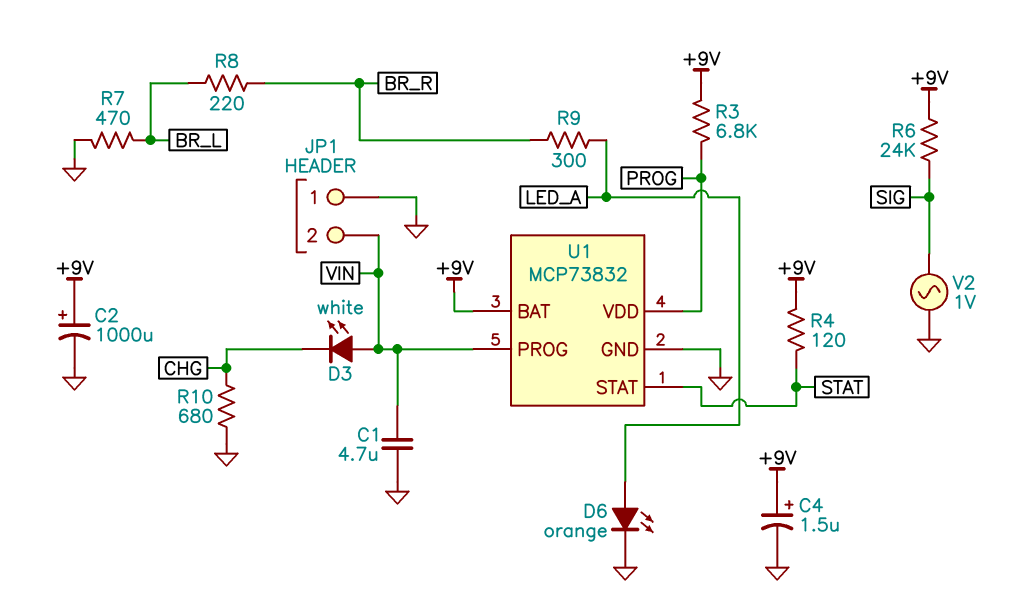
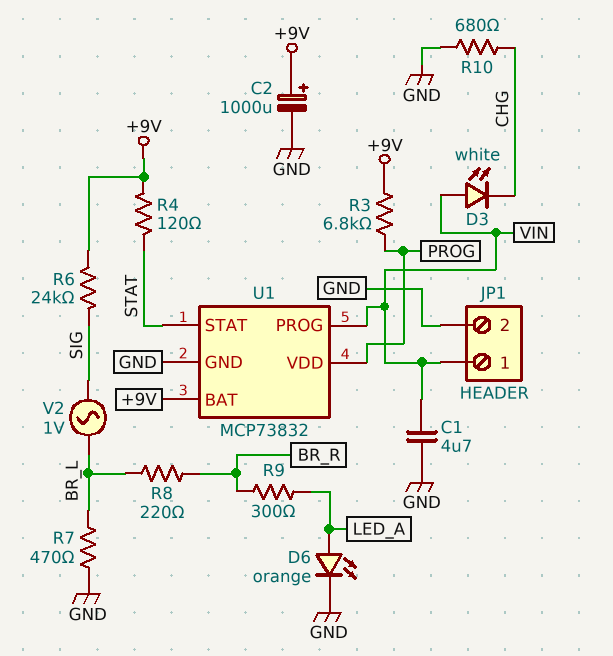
C4: 1.5uF (plus +9V, minus GND) -> none
JP1 pin 1: GND -> VIN
JP1 pin 2: VIN -> GND
V2: AC 1V (GND, SIG) -> AC 1V (BR_L, SIG)

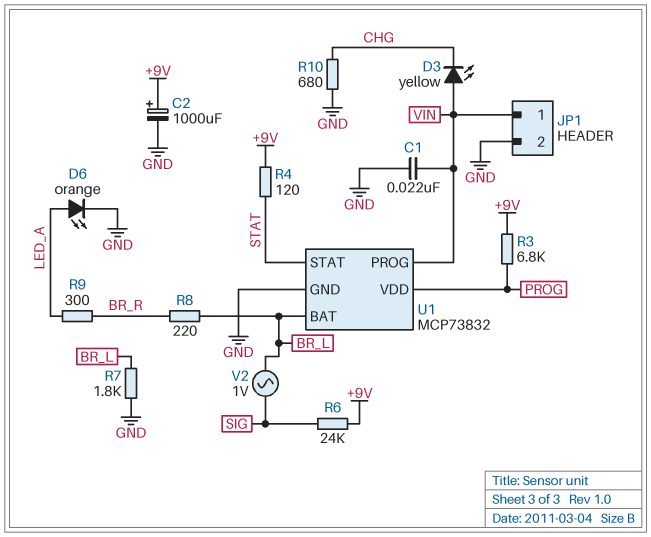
C1: 4.7uF (GND, VIN) -> 22nF (GND, VIN)
D3: LED white (A VIN, K CHG) -> LED yellow (A VIN, K CHG)
R7: 470 (BR_L, GND) -> 1.8k (BR_L, GND)
U1 pin BAT: +9V -> BR_L

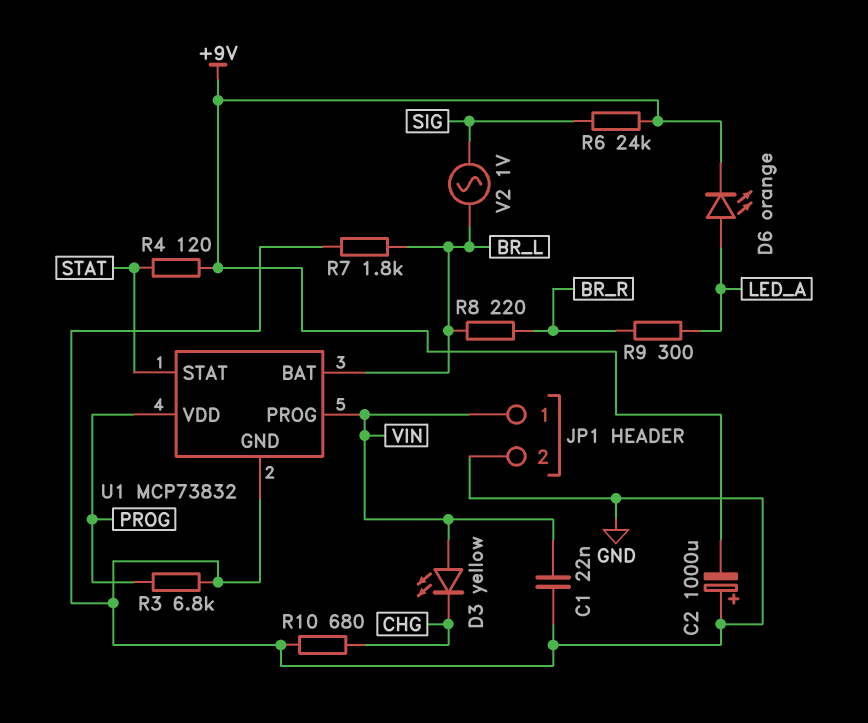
C2: 1000uF (plus +9V, minus GND) -> 1000uF (plus GND, minus +9V)
D6: LED orange (A LED_A, K GND) -> LED orange (A LED_A, K +9V)
R3: 6.8k (+9V, PROG) -> 6.8k (GND, PROG)

